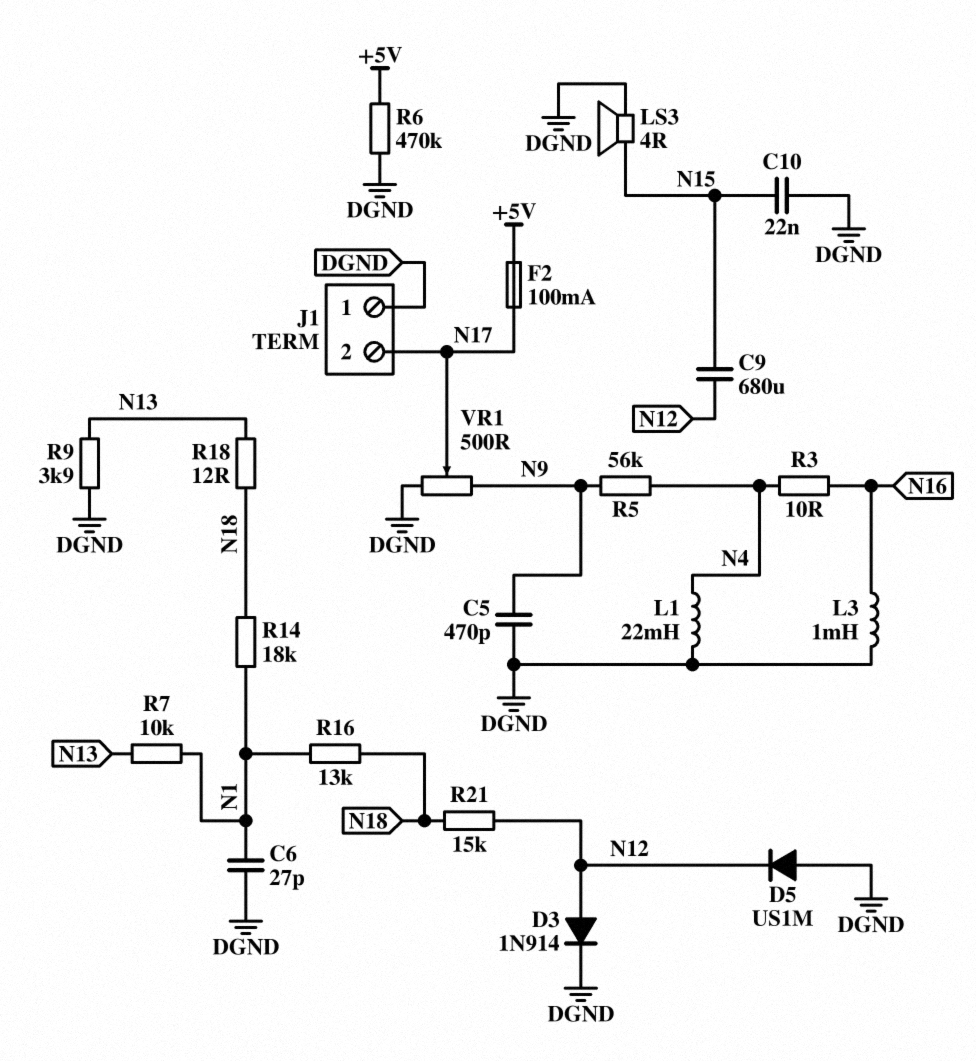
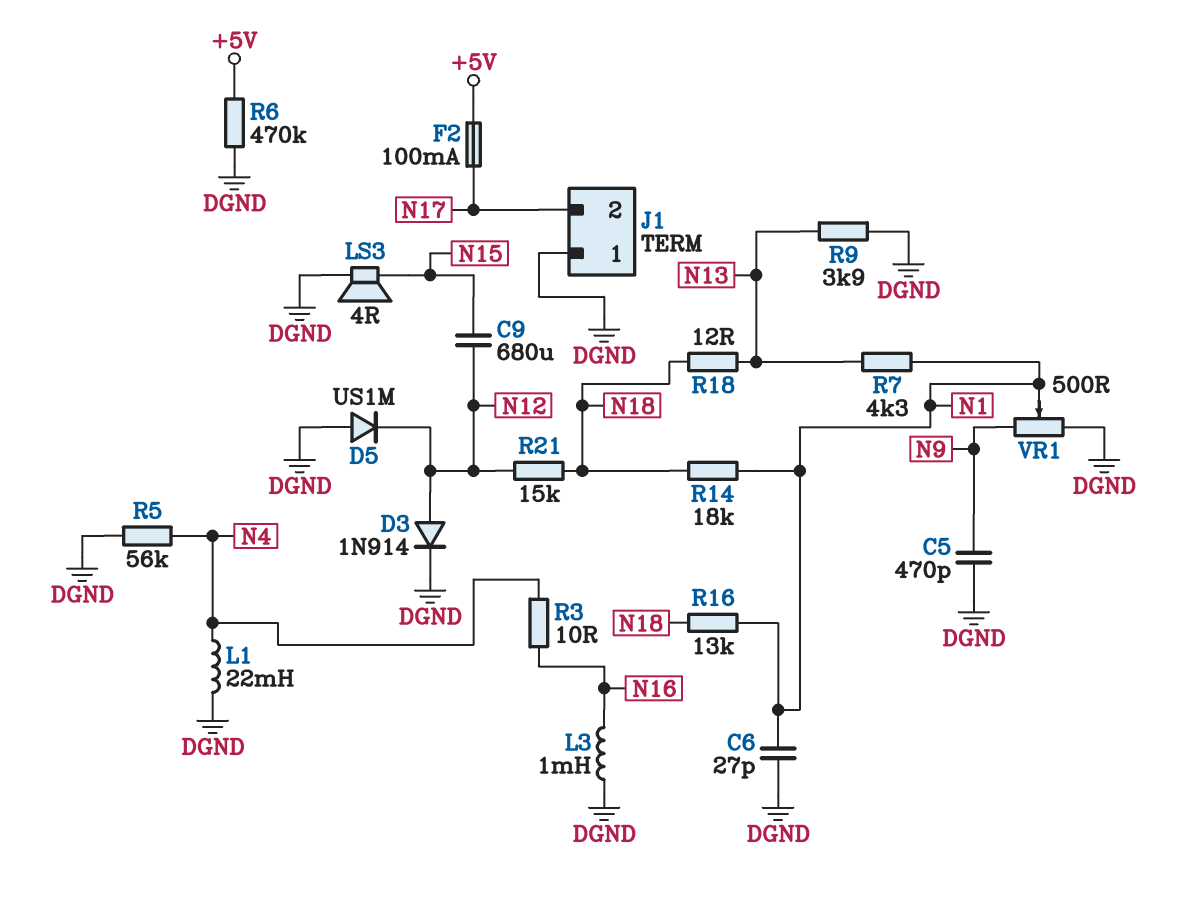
C10: 22nF (DGND, N15) -> none
R5: 56k (N4, N9) -> 56k (DGND, N4)
R7: 10k (N1, N13) -> 4.3k (N1, N13)
VR1: 500 (DGND, N9, wiper N17) -> 500 (DGND, N9, wiper N1)

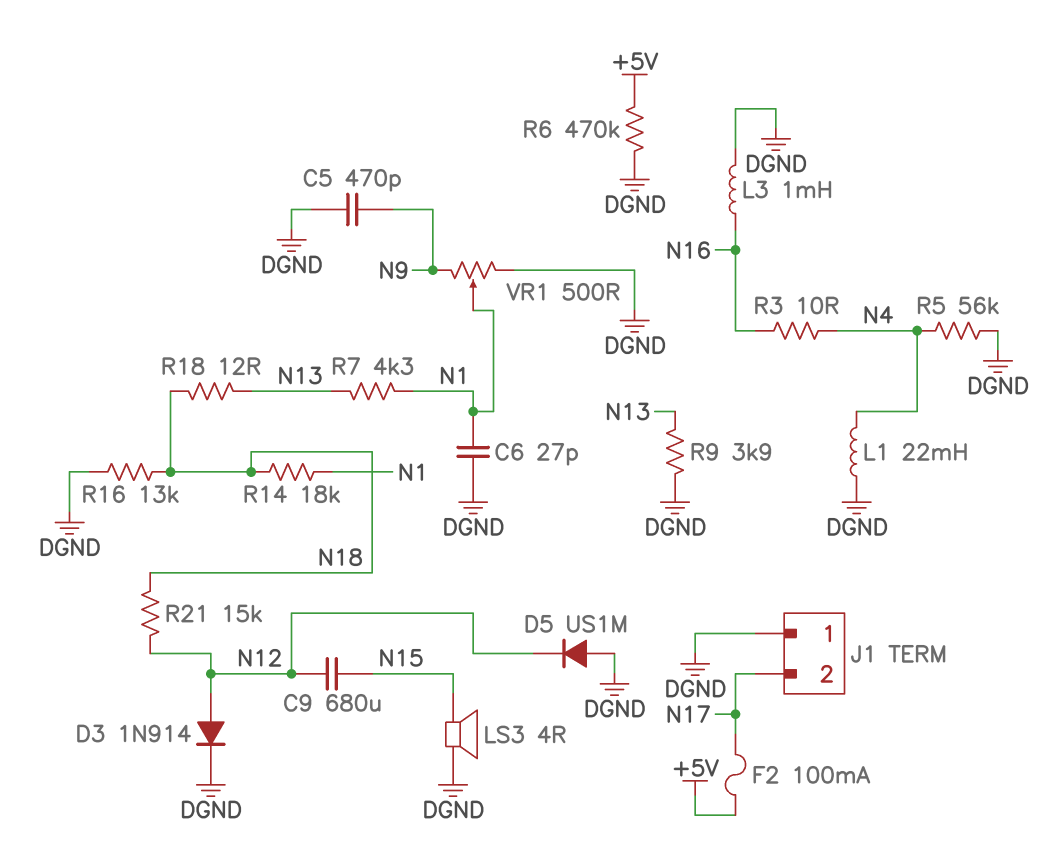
R16: 13k (N1, N18) -> 13k (DGND, N18)

